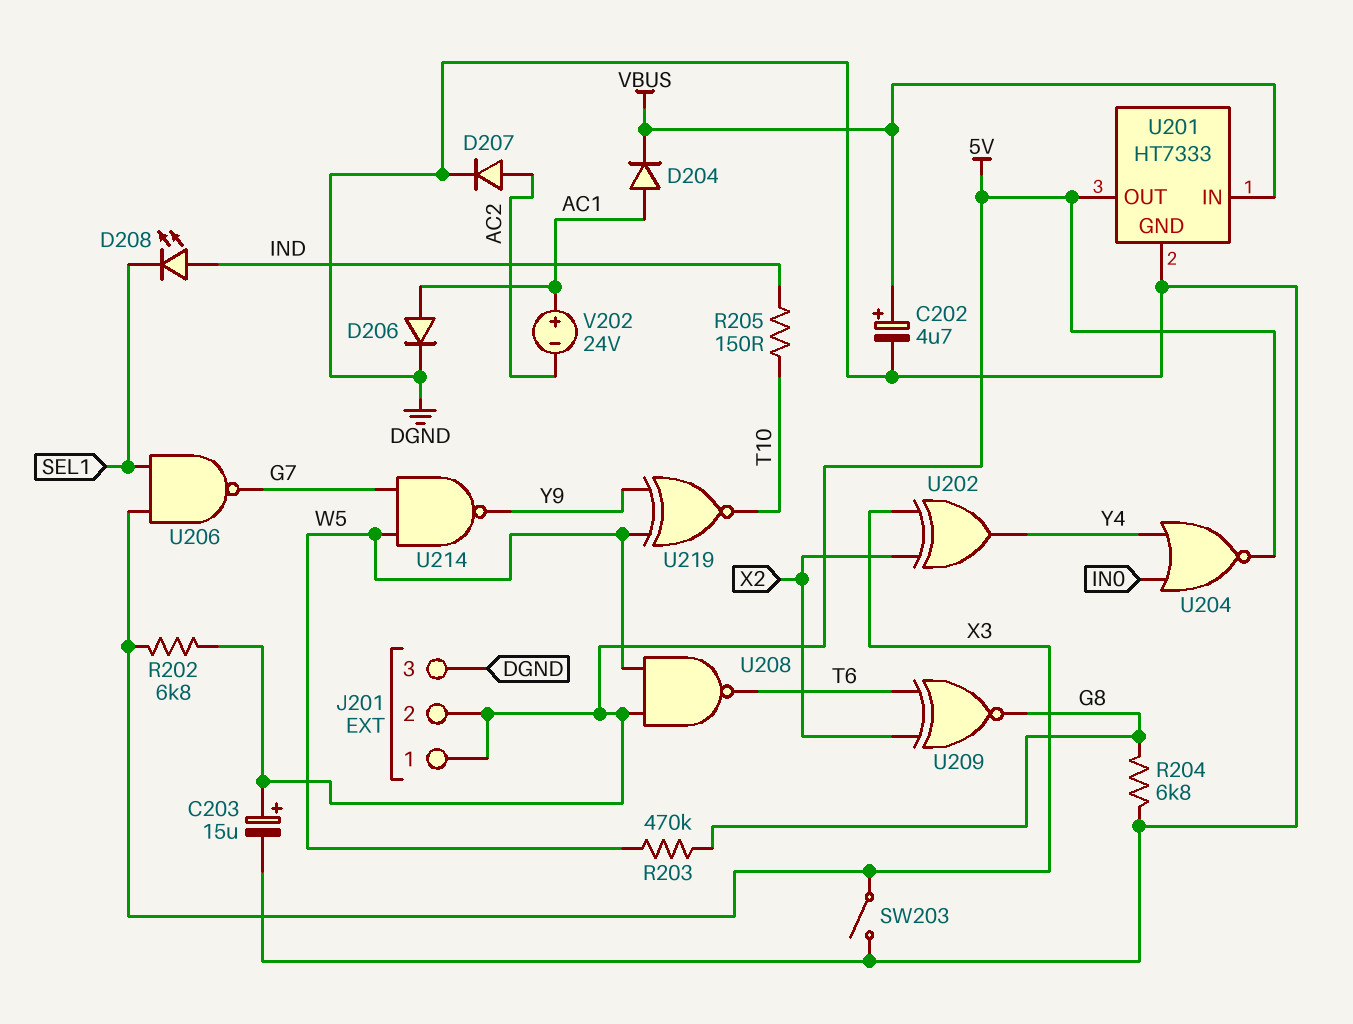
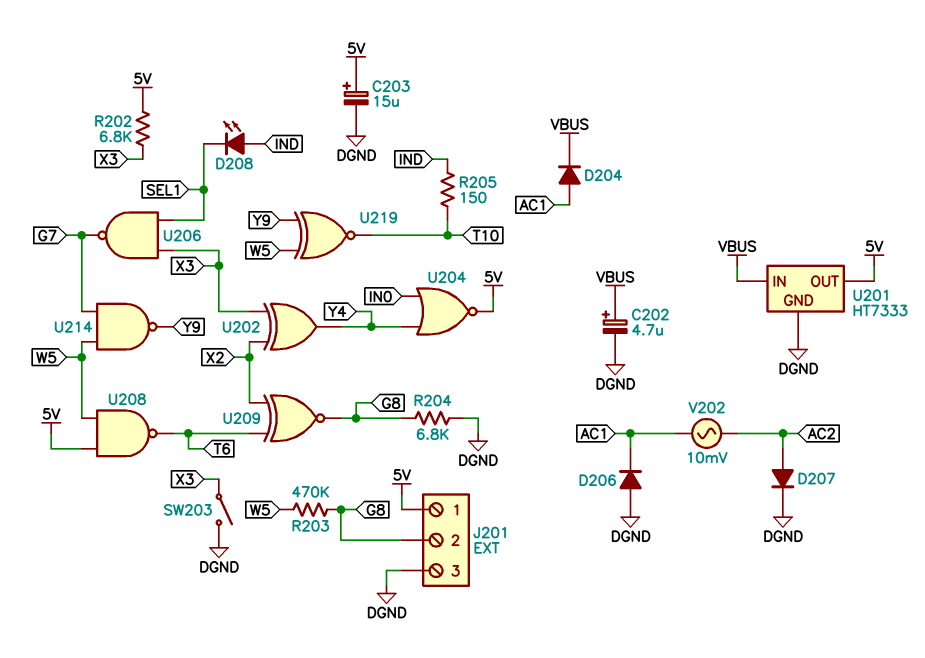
D206: diode (A AC1, K DGND) -> diode (A DGND, K AC1)
J201 pin 2: 5V -> G8
V202: 24V (plus AC1, minus AC2) -> AC 10mV (AC1, AC2)

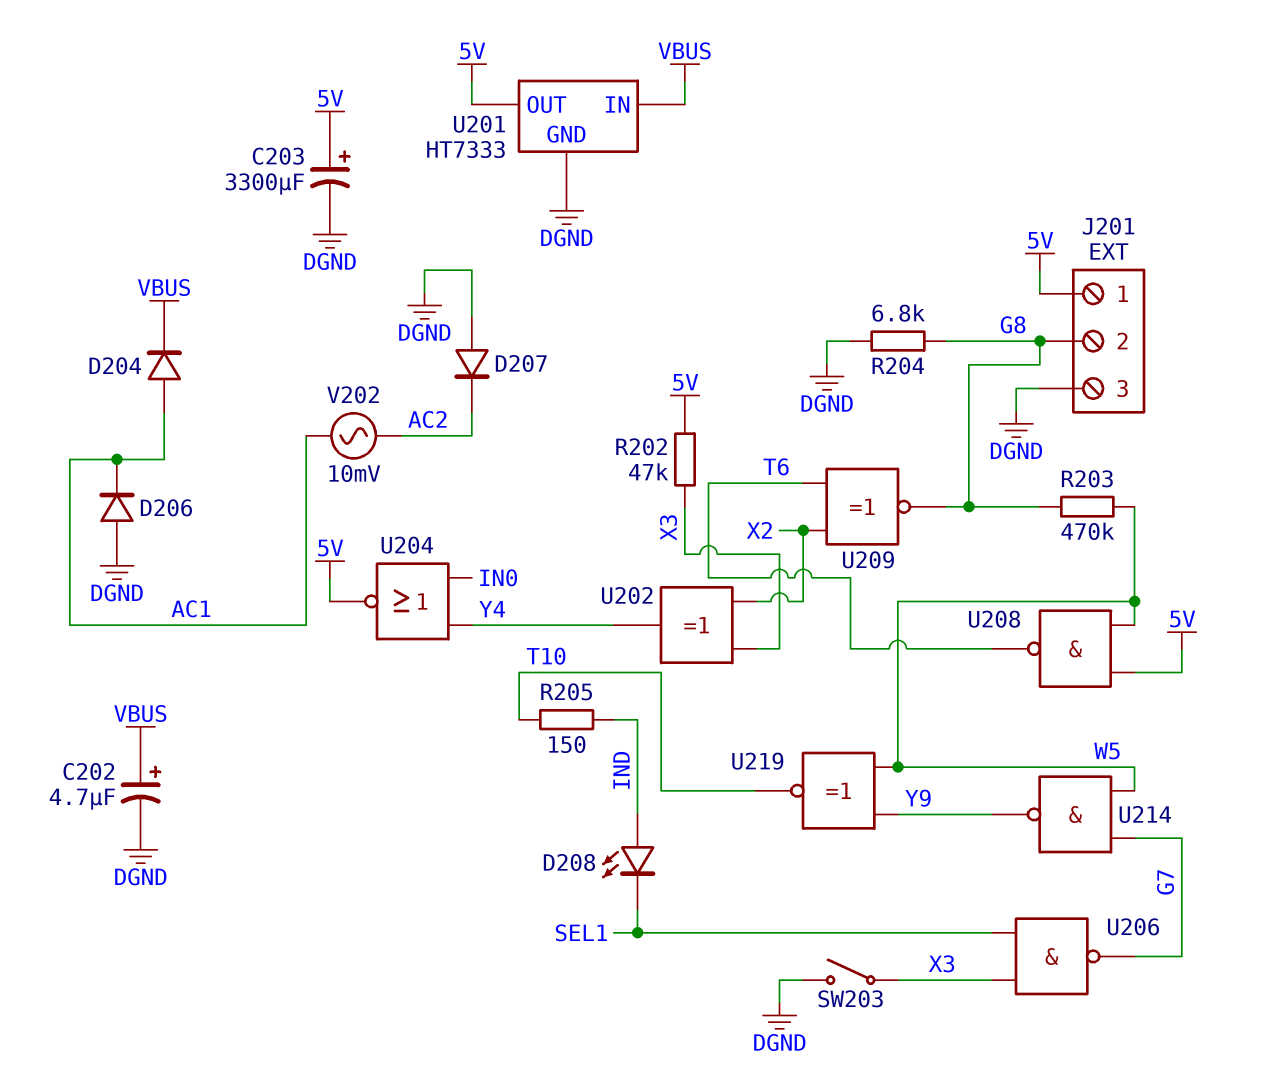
C203: 15uF (plus 5V, minus DGND) -> 3300uF (plus 5V, minus DGND)
D207: diode (A AC2, K DGND) -> diode (A DGND, K AC2)
R202: 6.8k (5V, X3) -> 47k (5V, X3)

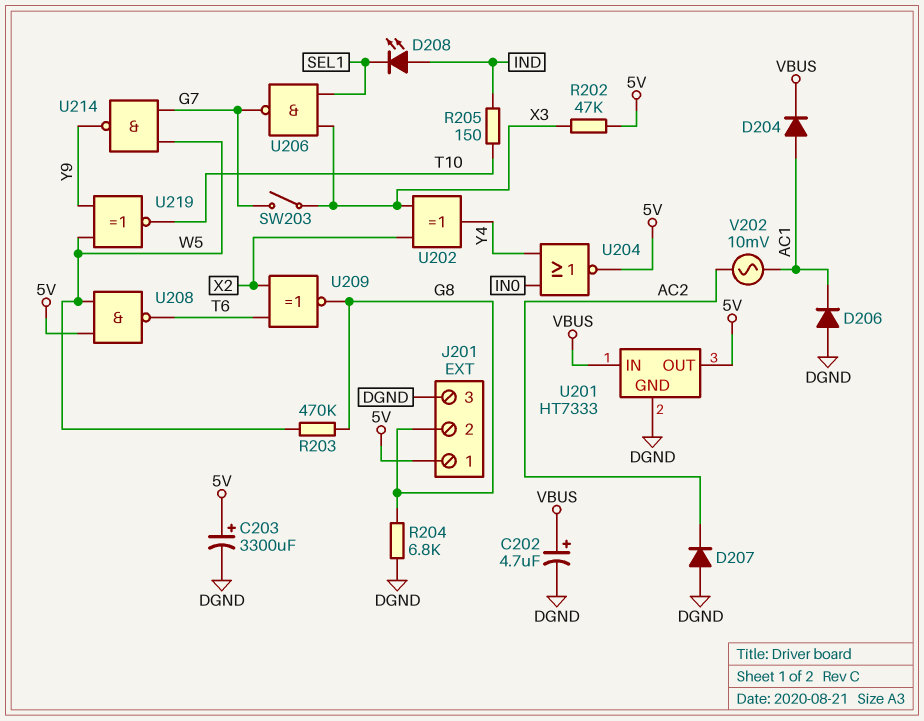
SW203: switch (DGND, X3) -> switch (G7, X3)

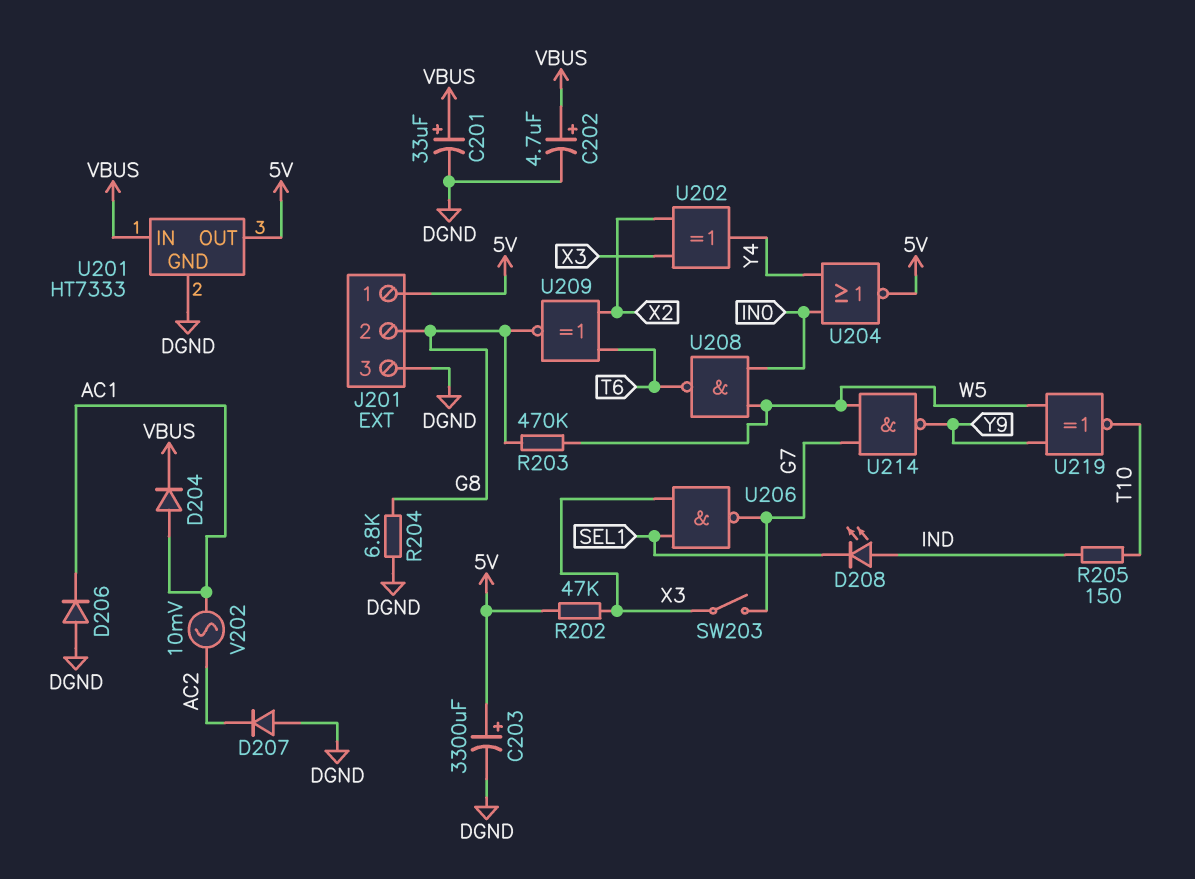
C201: none -> 33uF (plus VBUS, minus DGND)
U208: NAND (in 5V, in W5, out T6) -> NAND (in IN0, in W5, out T6)

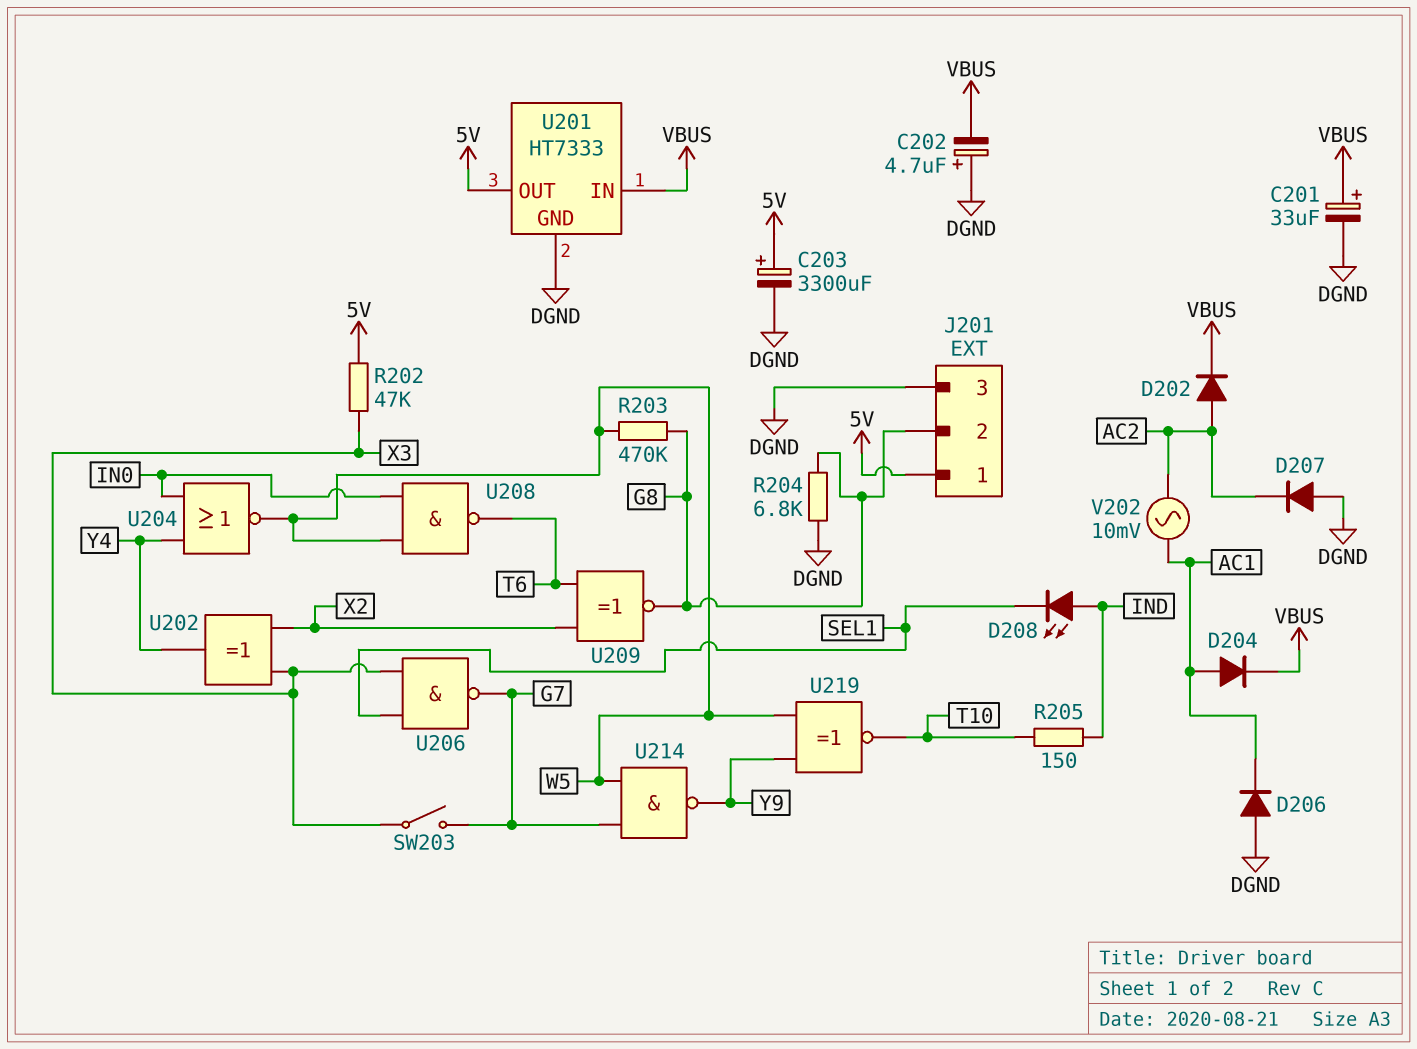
C202: 4.7uF (plus VBUS, minus DGND) -> 4.7uF (plus DGND, minus VBUS)
D202: none -> diode (A AC2, K VBUS)
U204: NOR (in IN0, in Y4, out 5V) -> NOR (in IN0, in Y4, out W5)

